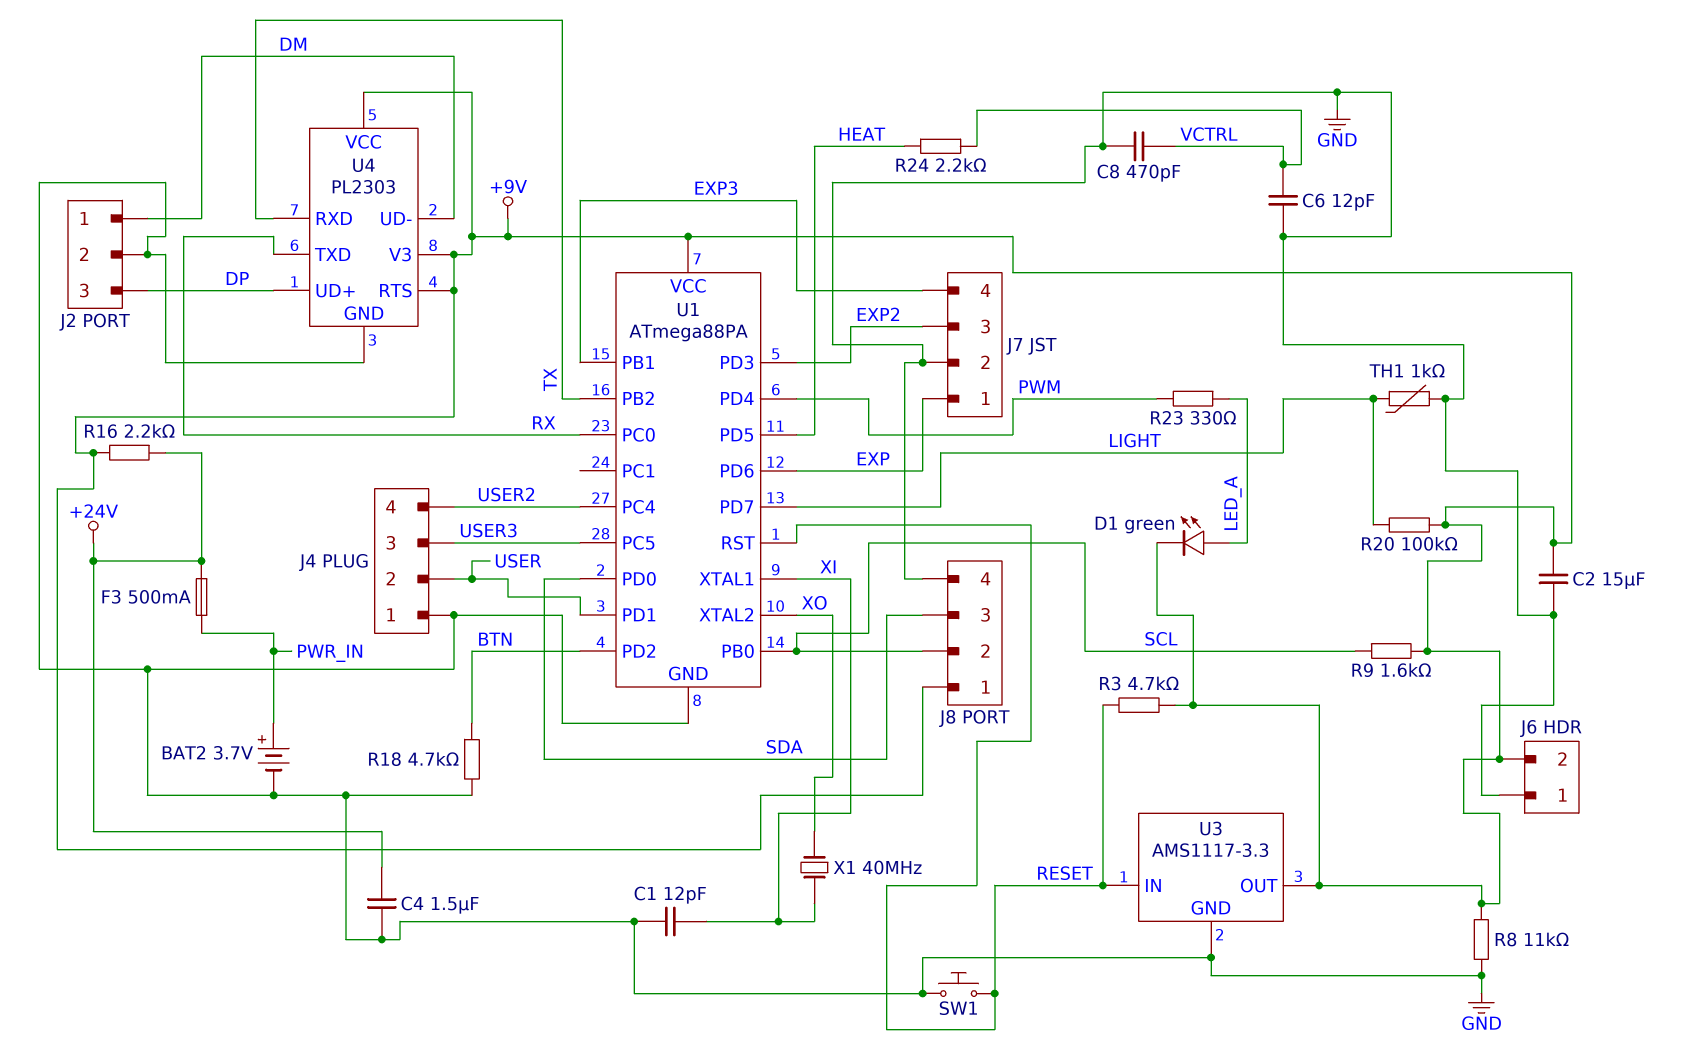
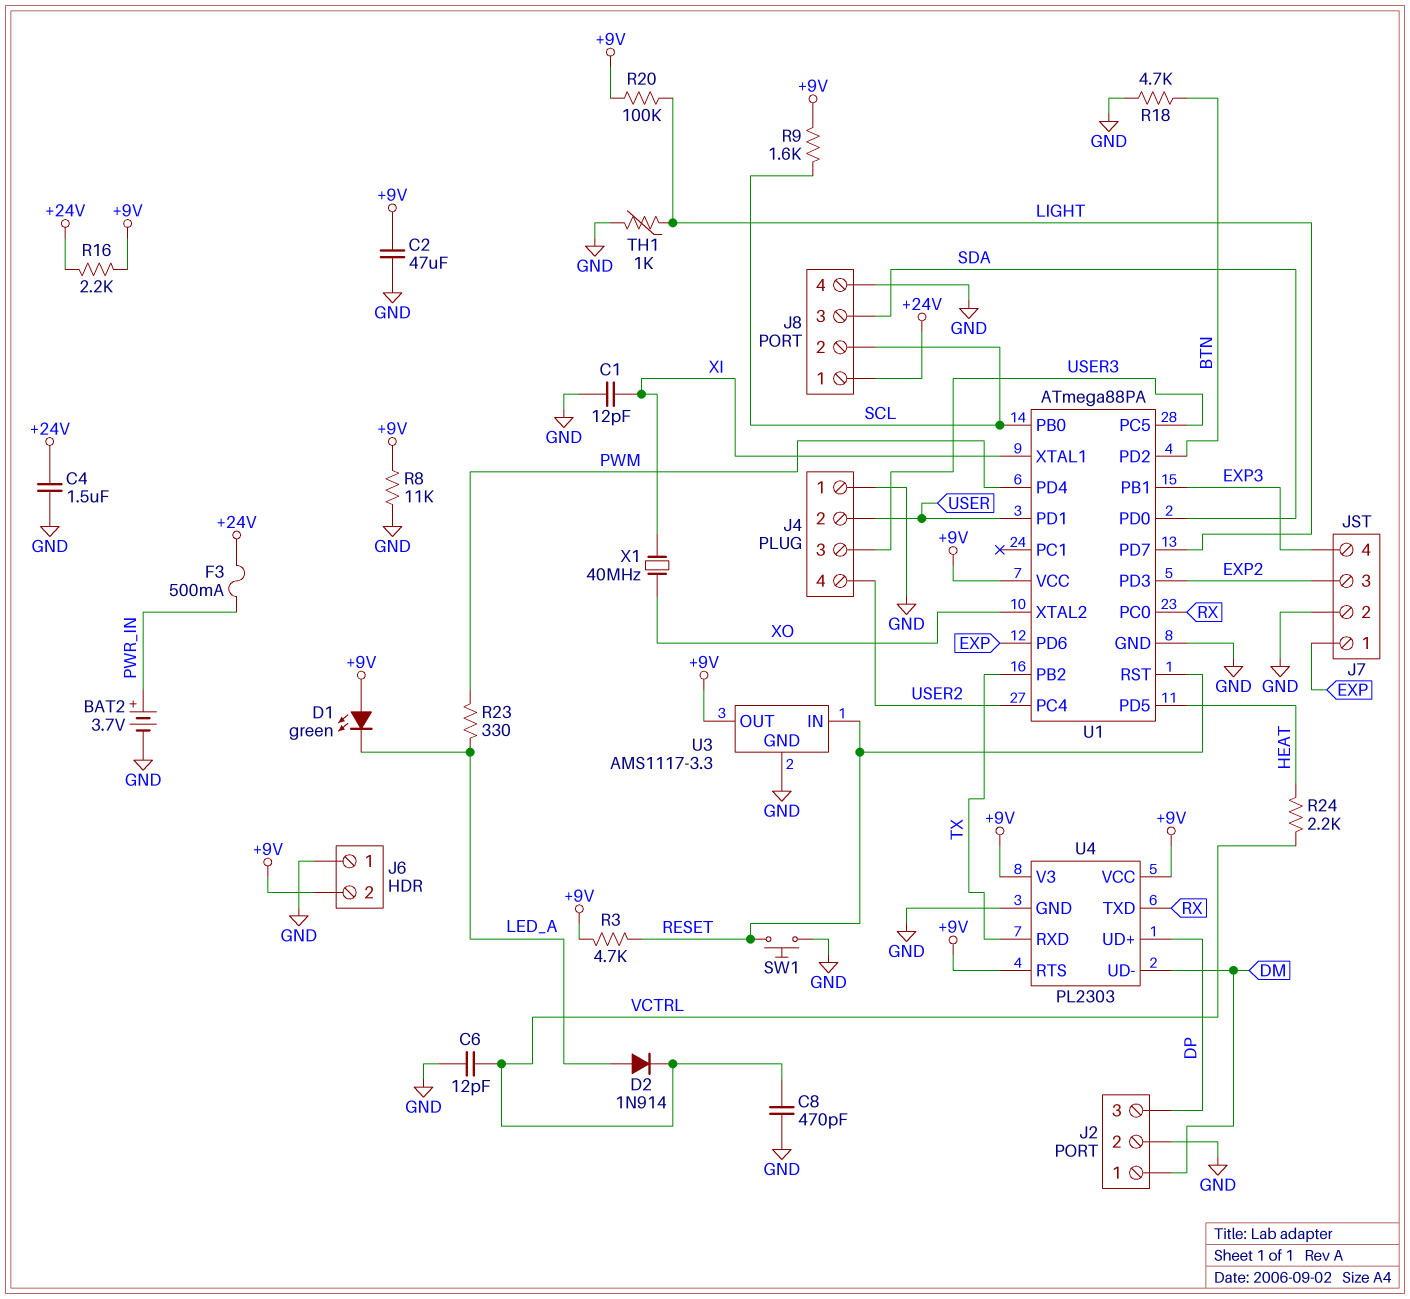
C2: 15uF (+9V, GND) -> 47uF (+9V, GND)
D1: LED green (A LED_A, K +9V) -> LED green (A +9V, K LED_A)
D2: none -> diode 1N914 (A LED_A, K VCTRL)
J8 pin 1: +9V -> +24V

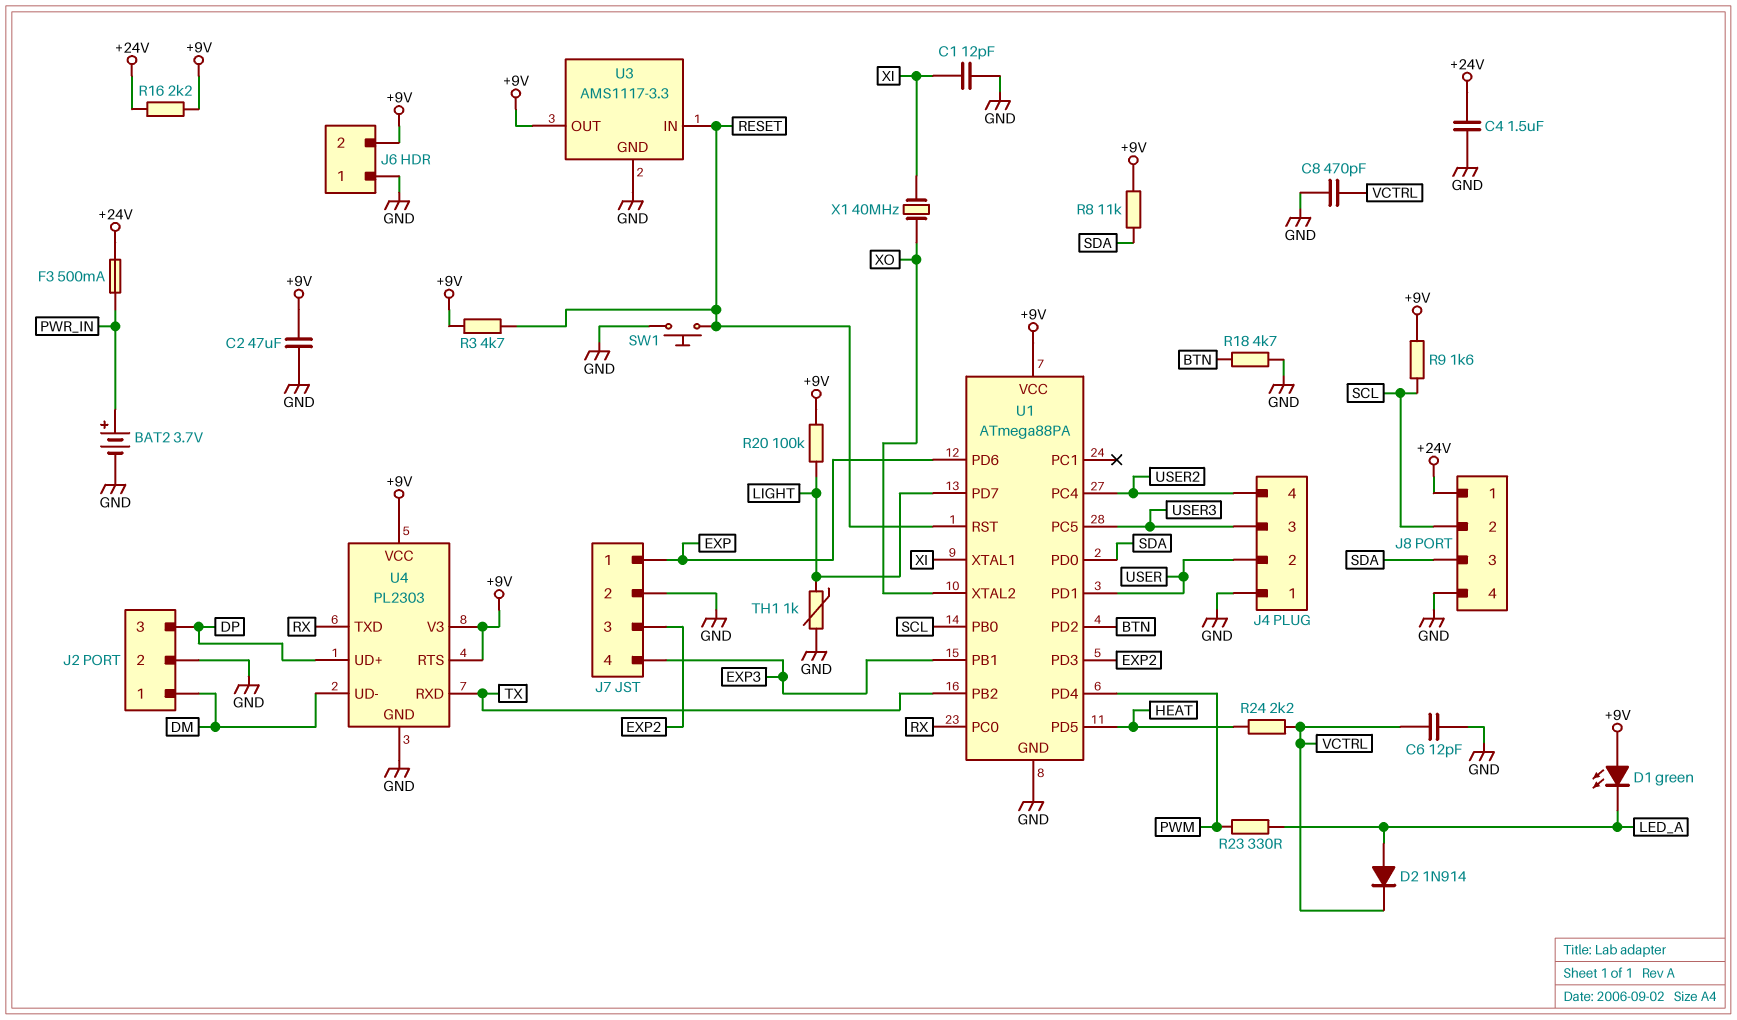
R8: 11k (+9V, GND) -> 11k (+9V, SDA)

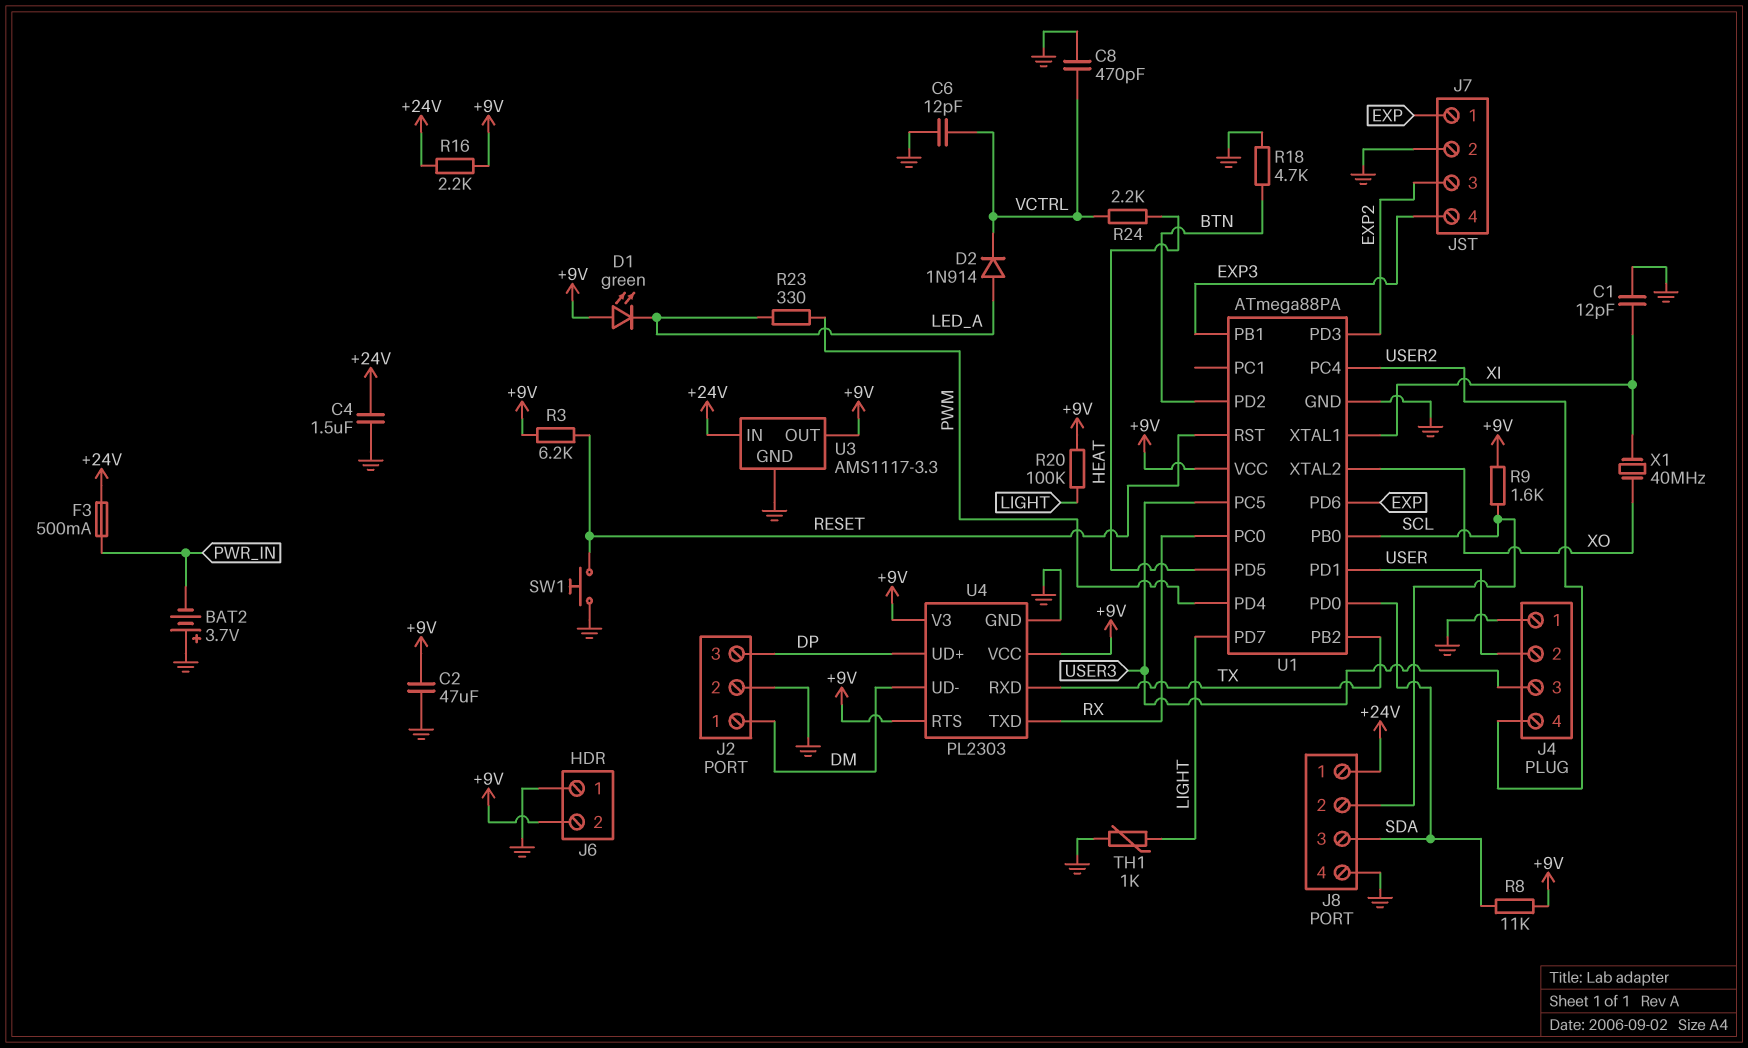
BAT2: 3.7V (plus PWR_IN, minus GND) -> 3.7V (plus GND, minus PWR_IN)
R3: 4.7k (+9V, RESET) -> 6.2k (+9V, RESET)
U3 pin IN: RESET -> +24V

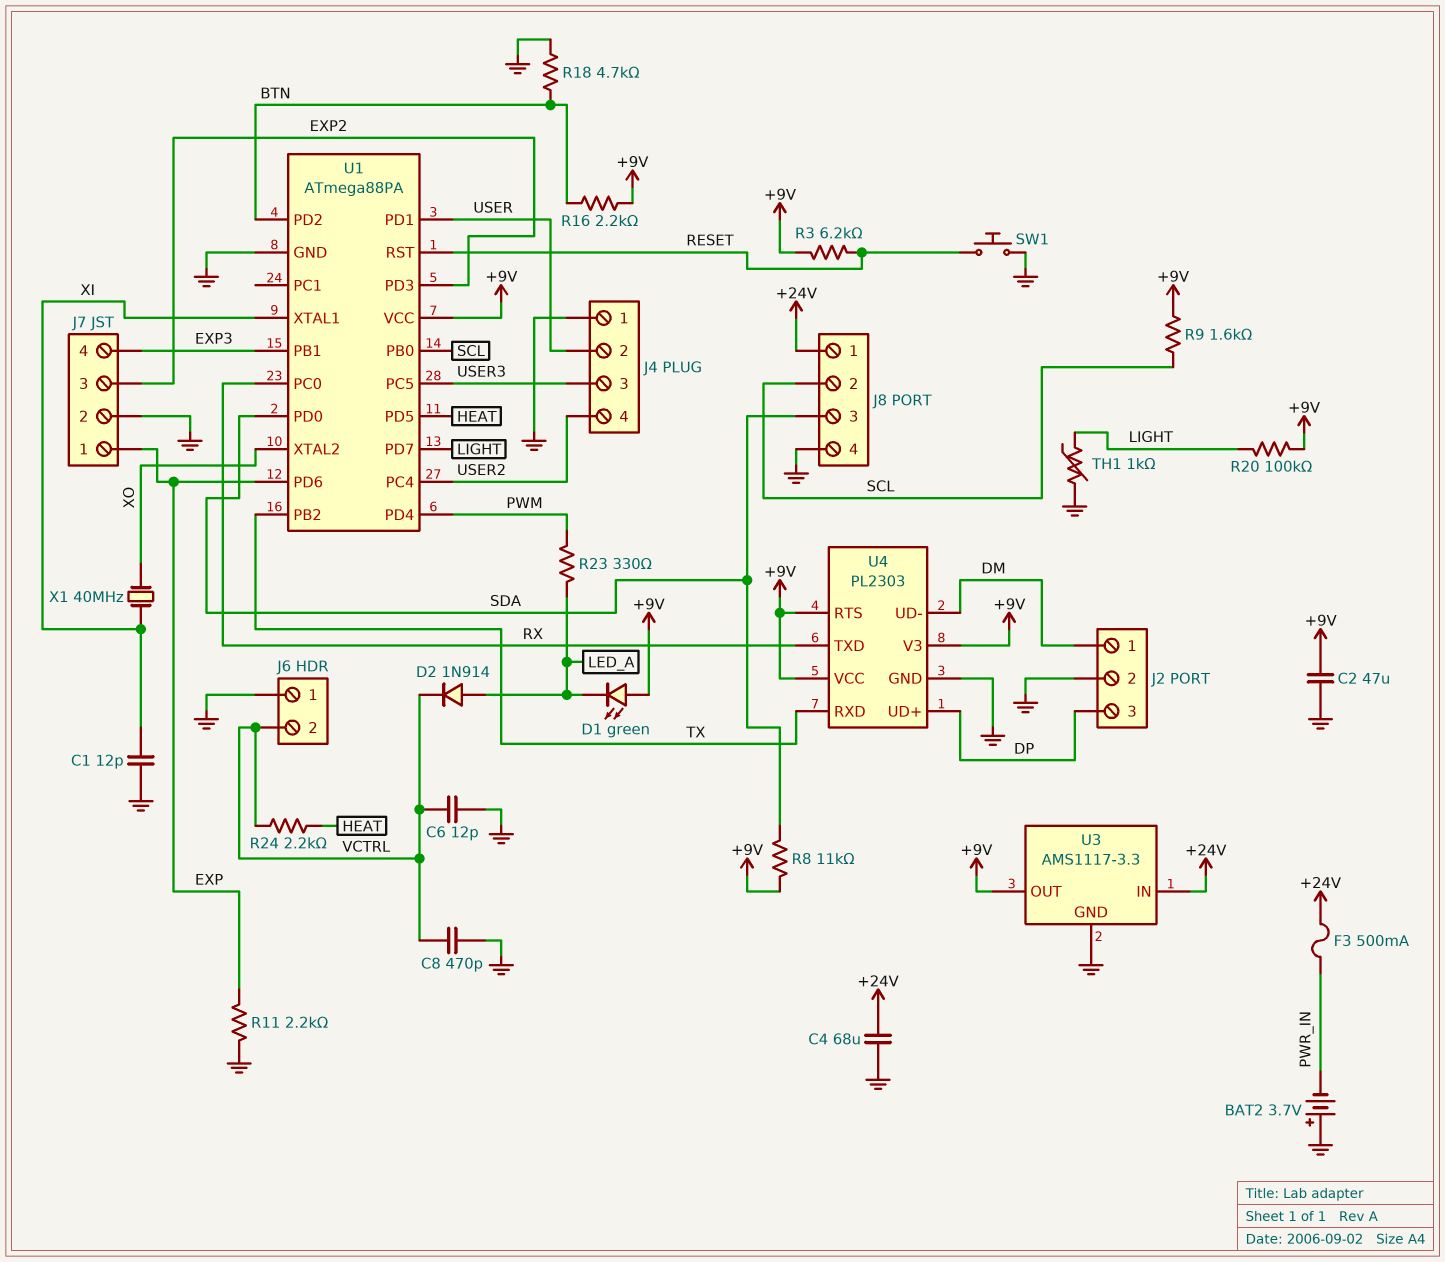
C4: 1.5uF (+24V, GND) -> 68uF (+24V, GND)
J6 pin 2: +9V -> VCTRL
R11: none -> 2.2k (EXP, GND)
R16: 2.2k (+9V, +24V) -> 2.2k (+9V, BTN)

